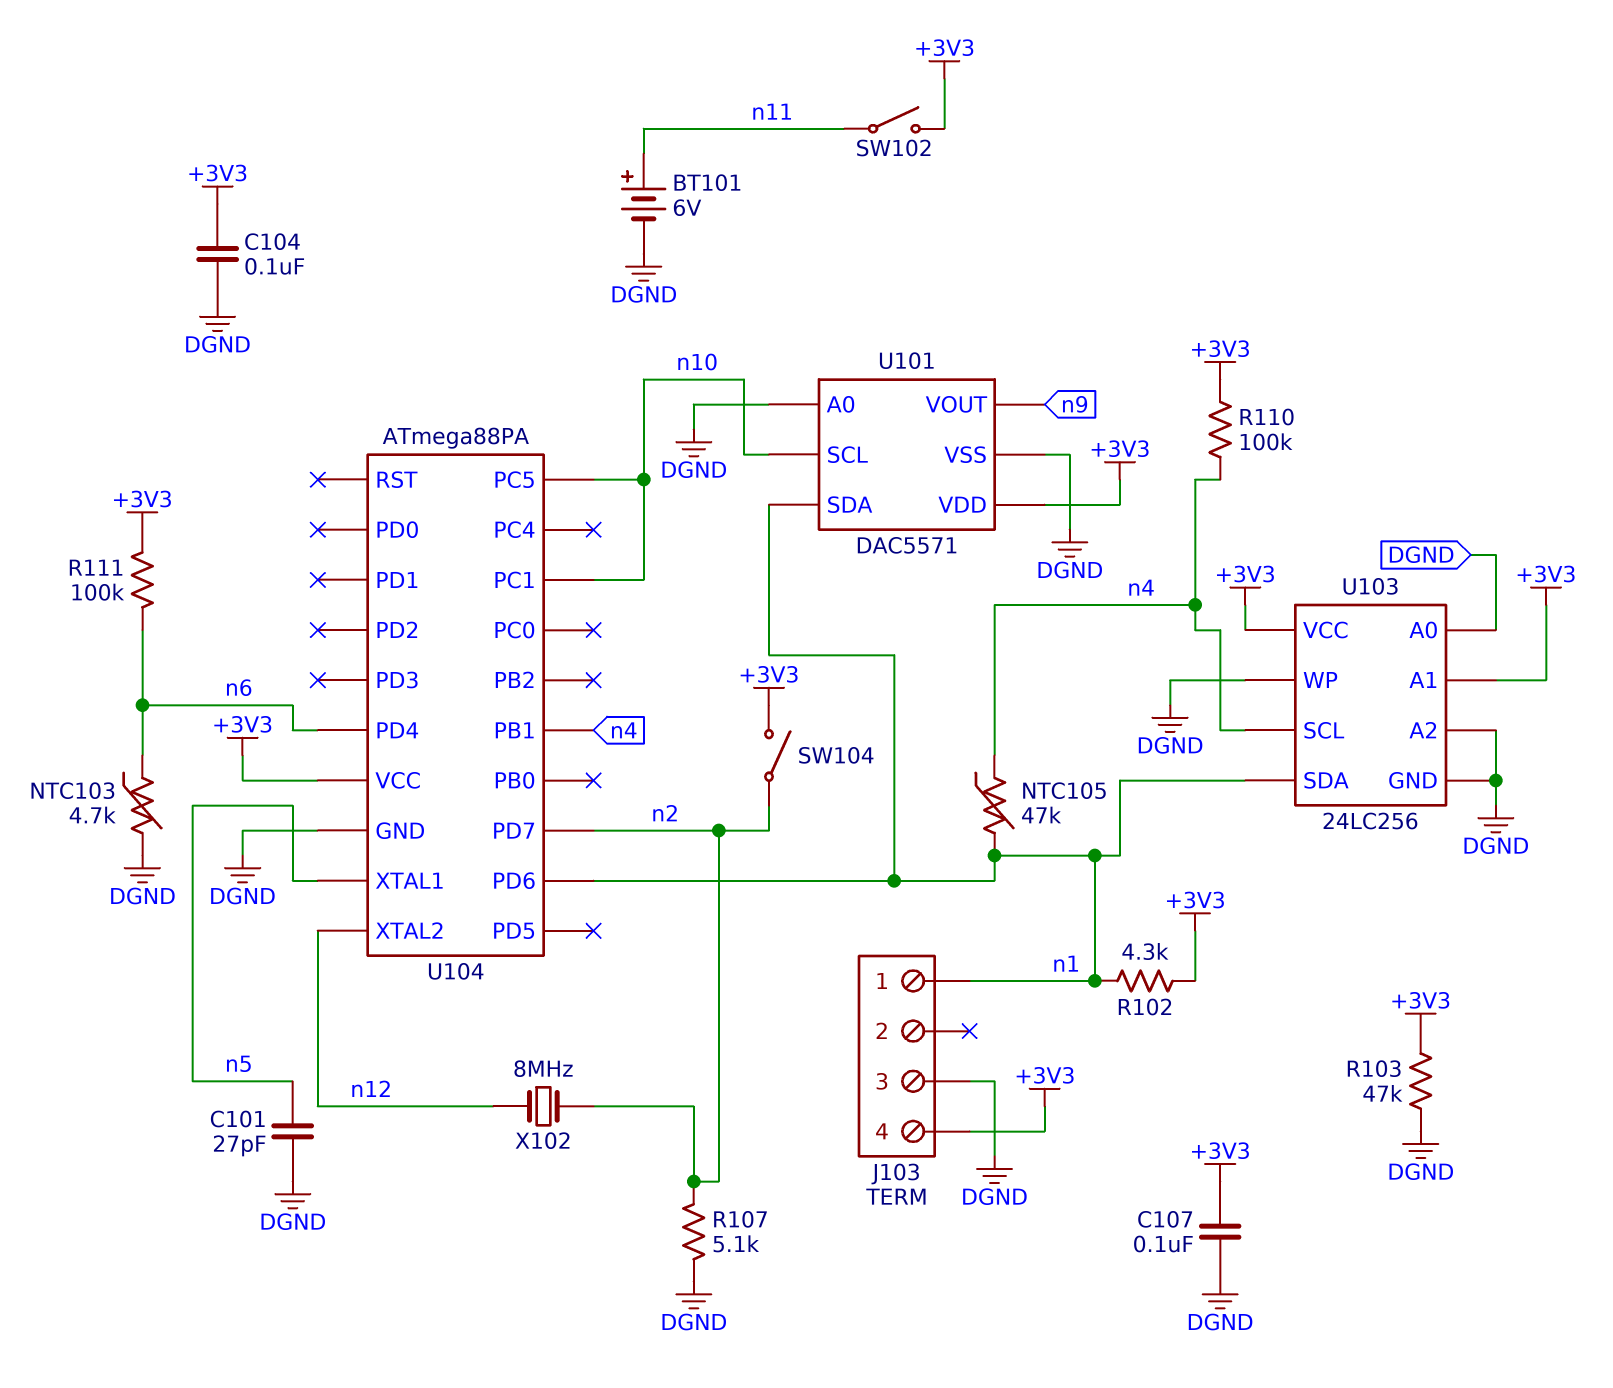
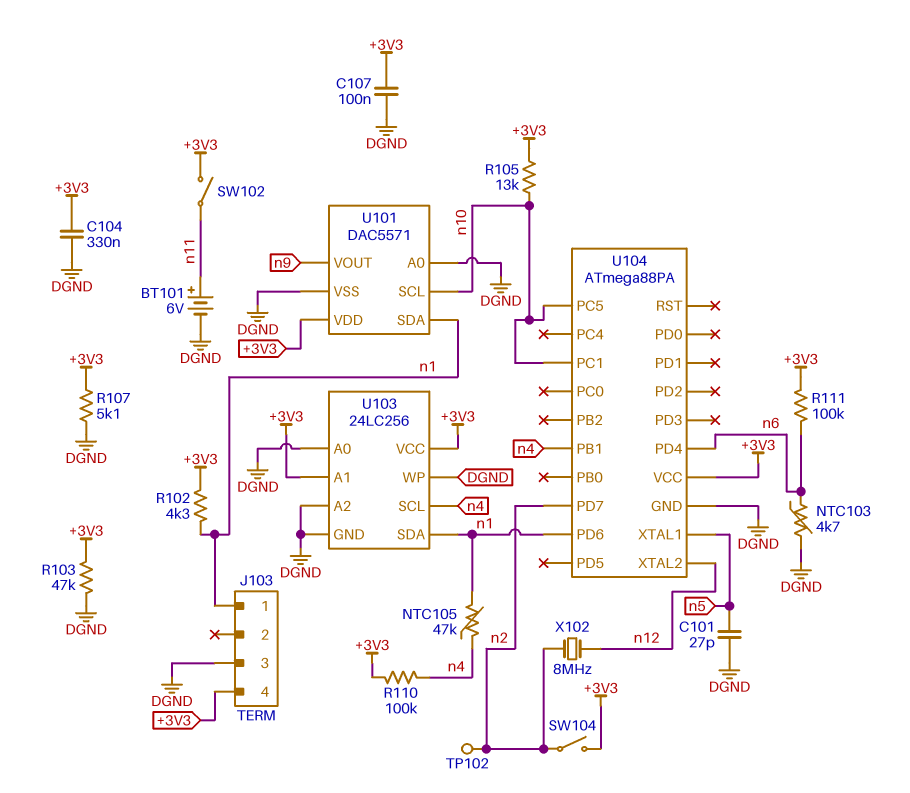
C104: 100nF (+3V3, DGND) -> 330nF (+3V3, DGND)
R105: none -> 13k (+3V3, n10)
R107: 5.1k (DGND, n2) -> 5.1k (+3V3, DGND)
TP102: none -> test point (n2)

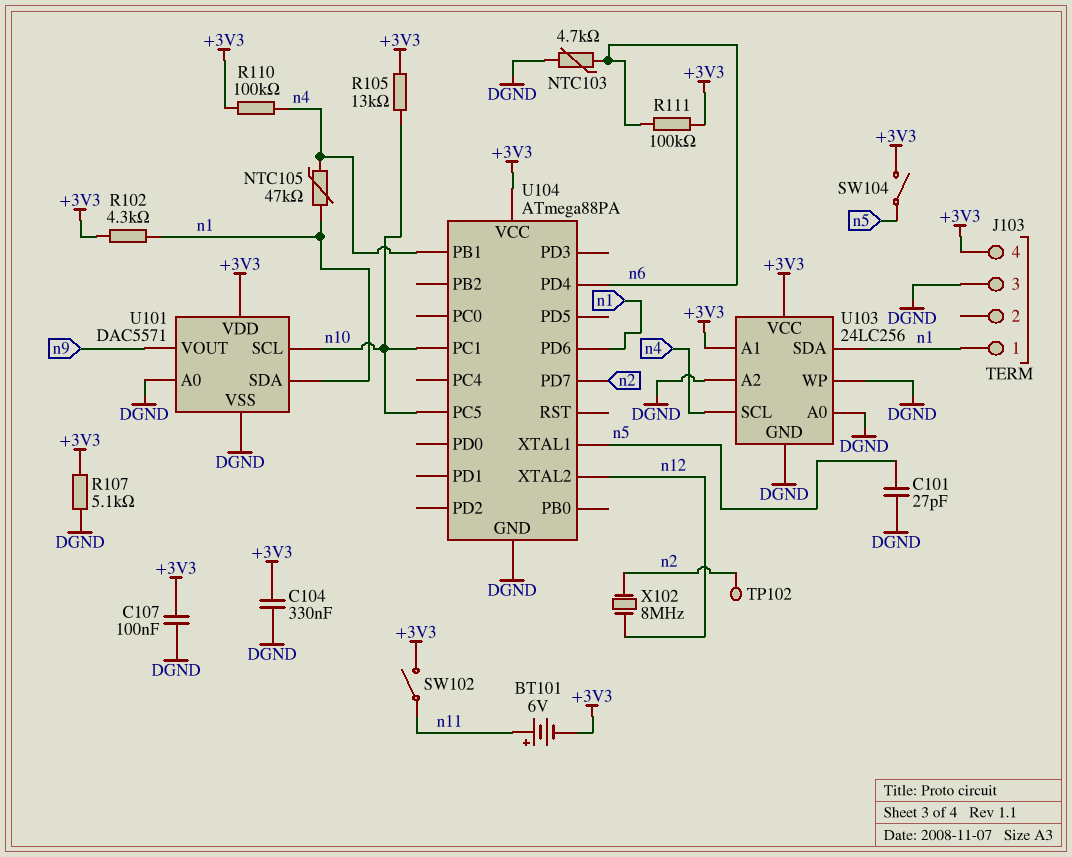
BT101: 6V (plus n11, minus DGND) -> 6V (plus n11, minus +3V3)
R103: 47k (+3V3, DGND) -> none
SW104: switch (+3V3, n2) -> switch (+3V3, n5)

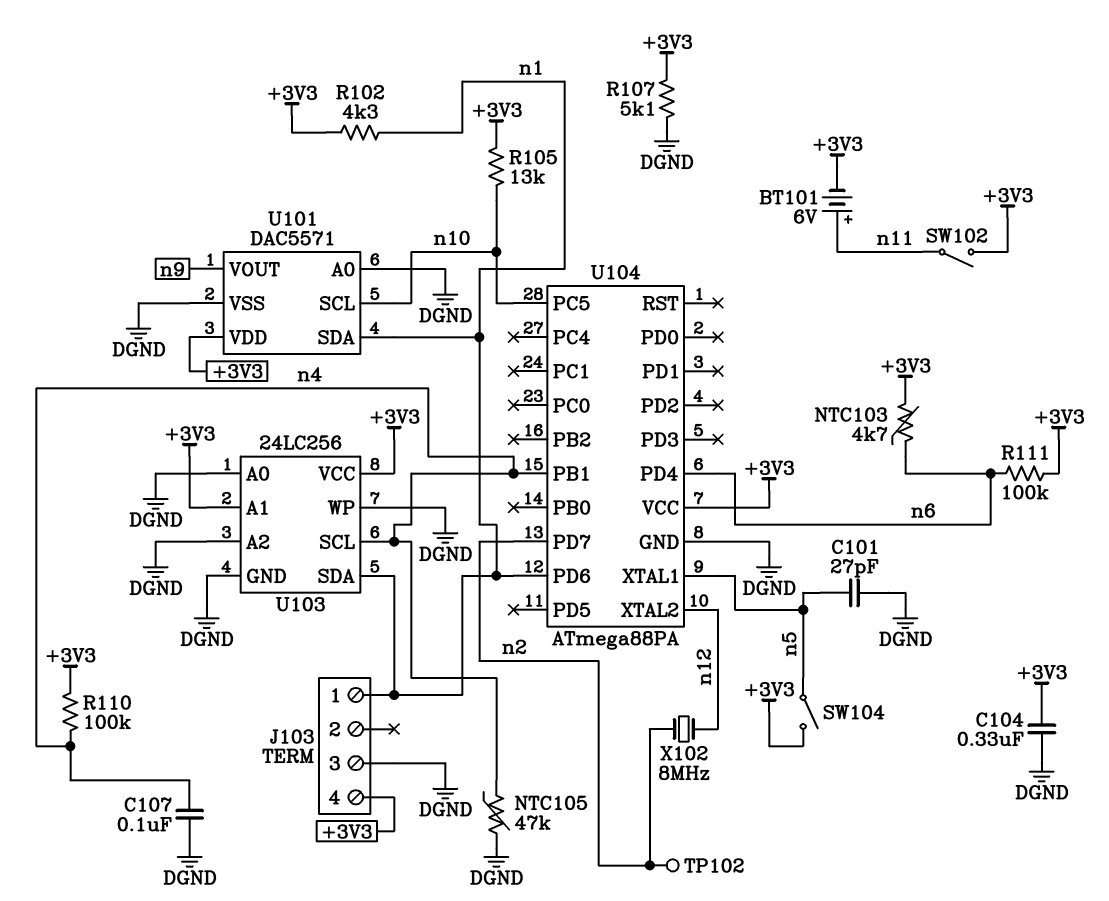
C107: 100nF (+3V3, DGND) -> 100nF (DGND, n4)
NTC103: 4.7k (DGND, n6) -> 4.7k (+3V3, n6)
NTC105: 47k (n1, n4) -> 47k (DGND, n4)
U104 pin PC1: n10 -> none

